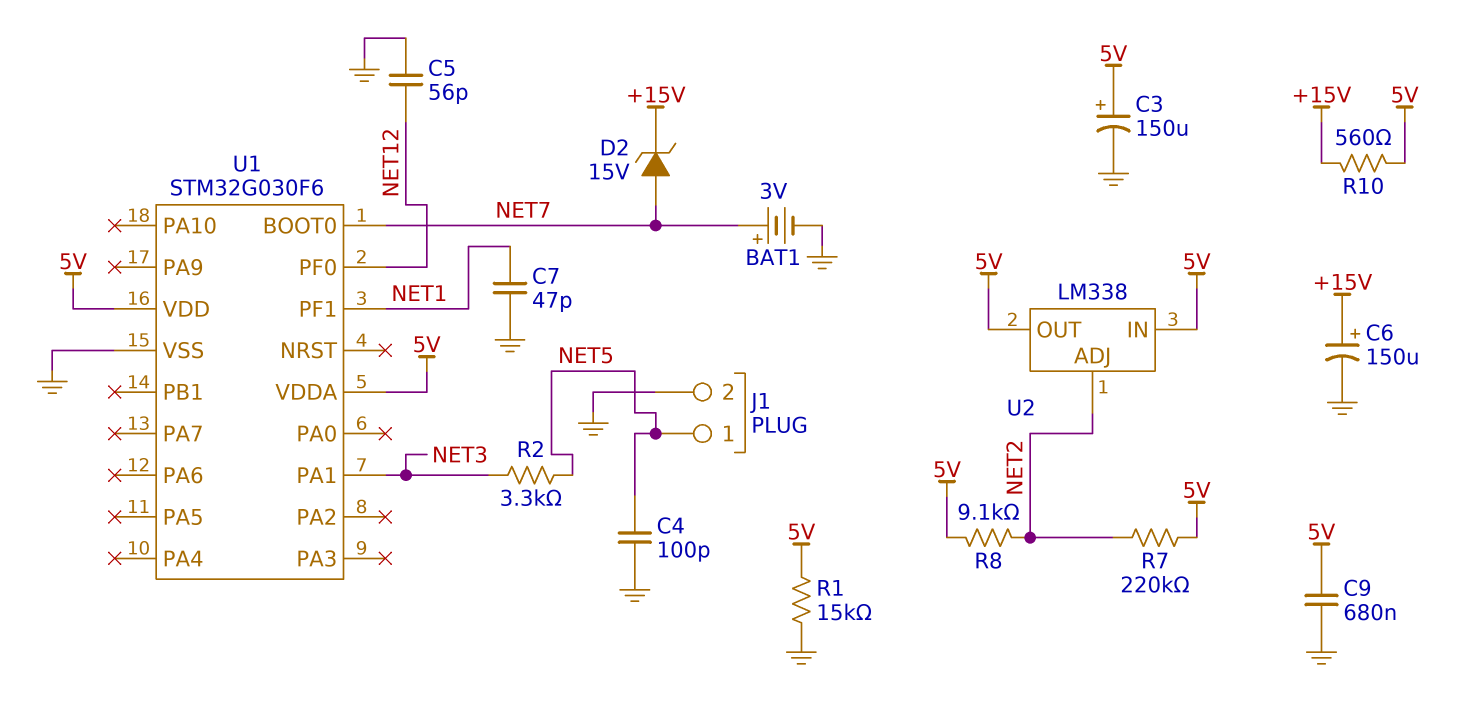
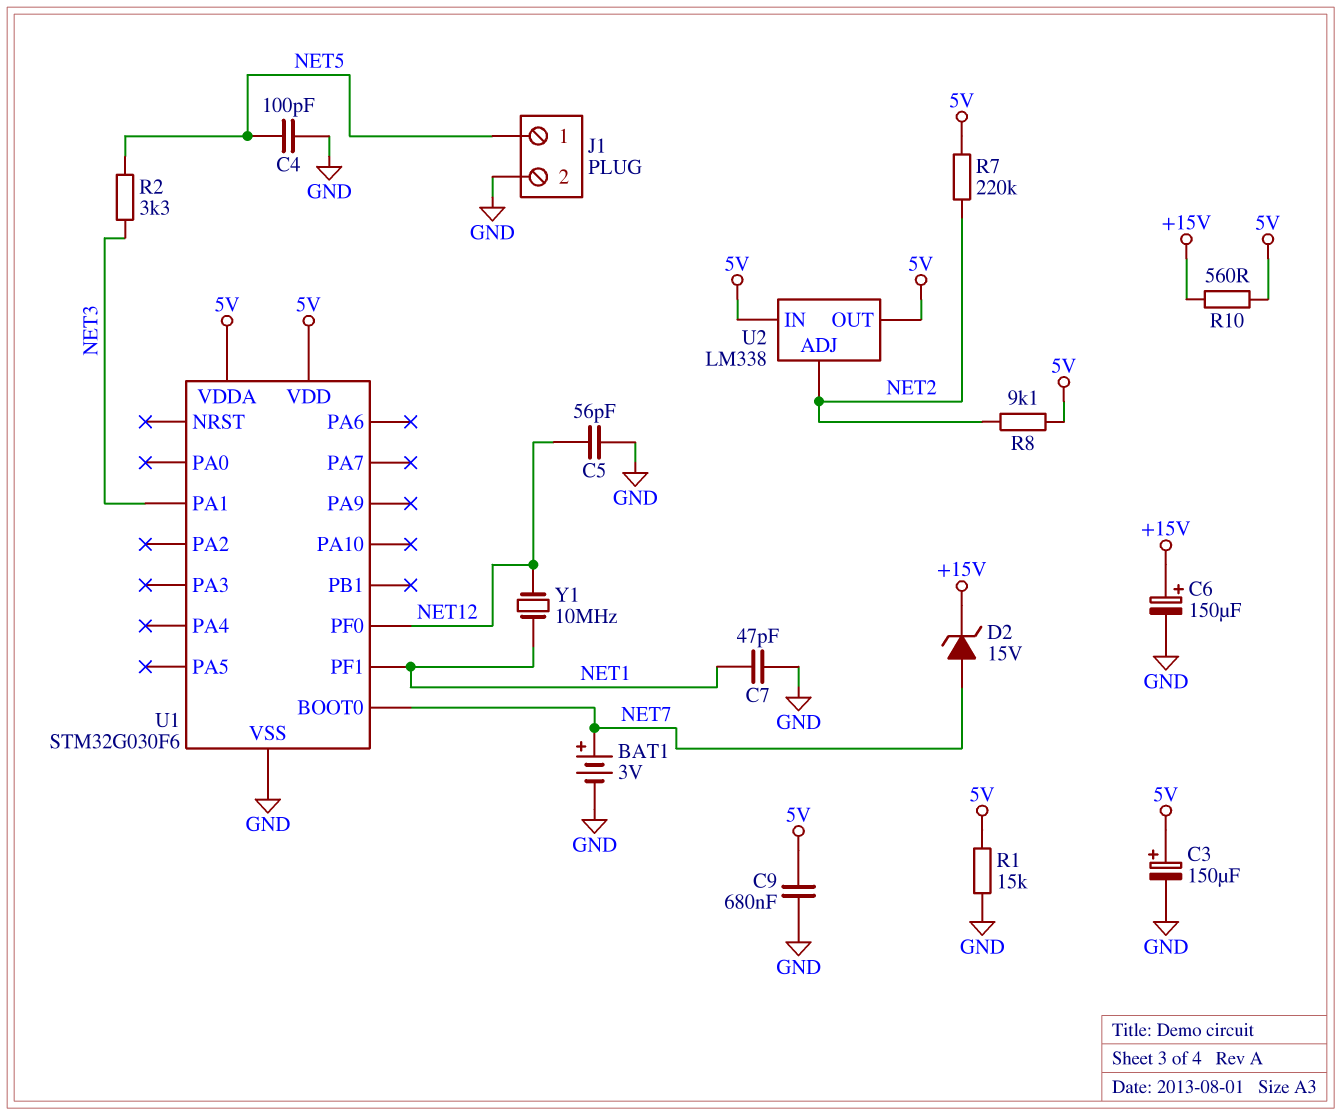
Y1: none -> 10MHz (NET1, NET12)

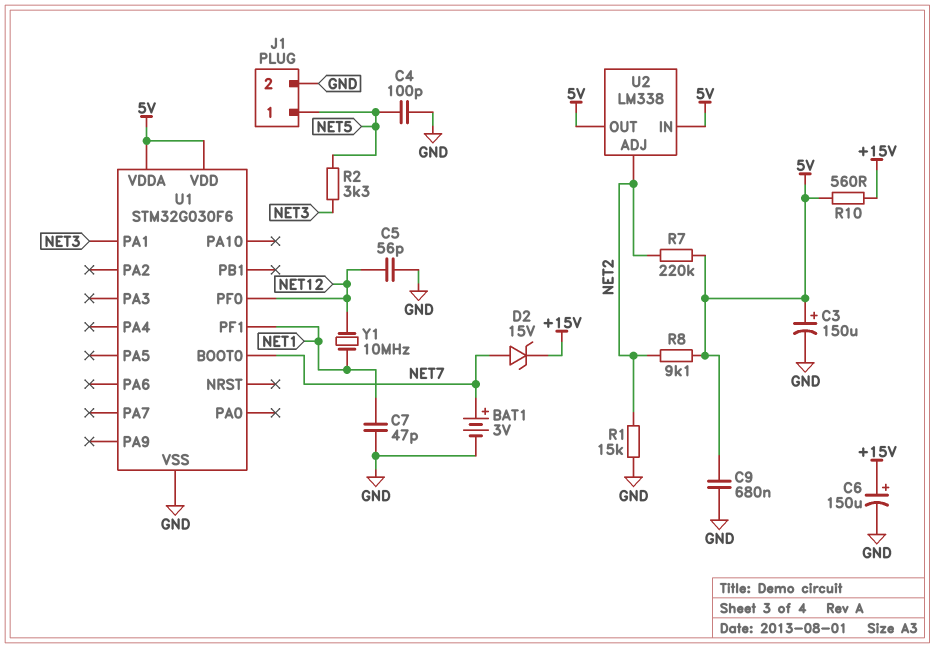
R1: 15k (5V, GND) -> 15k (GND, NET2)

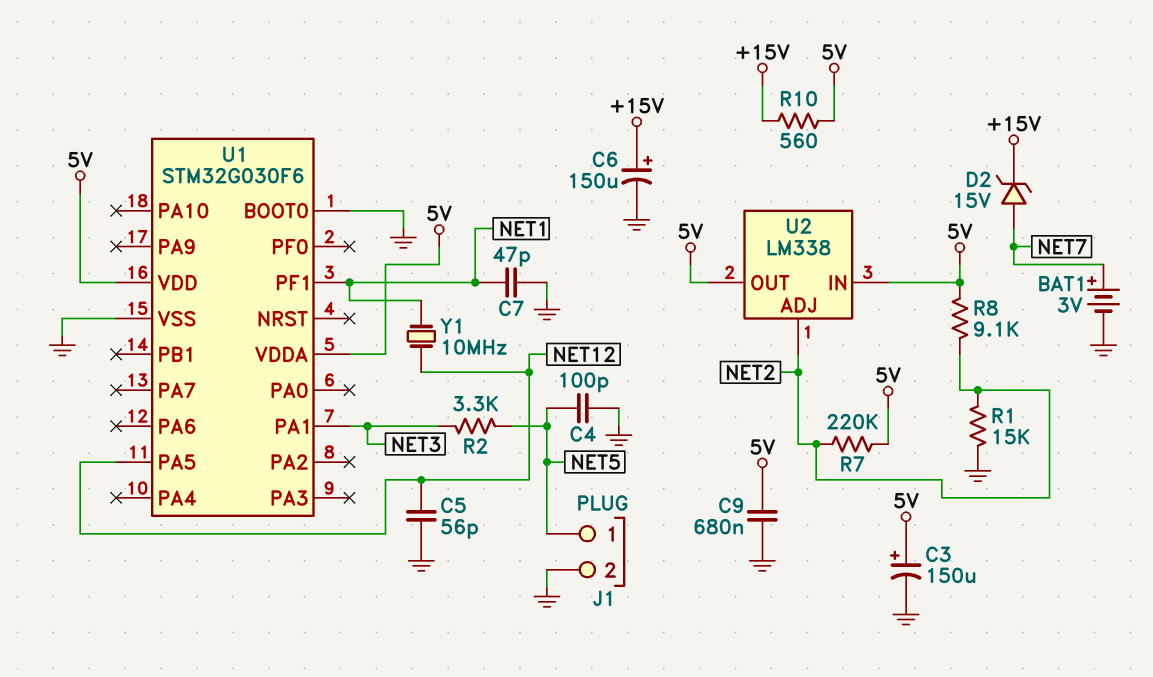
U1 pin BOOT0: NET7 -> GND
U1 pin PA5: none -> NET12
U1 pin PF0: NET12 -> none

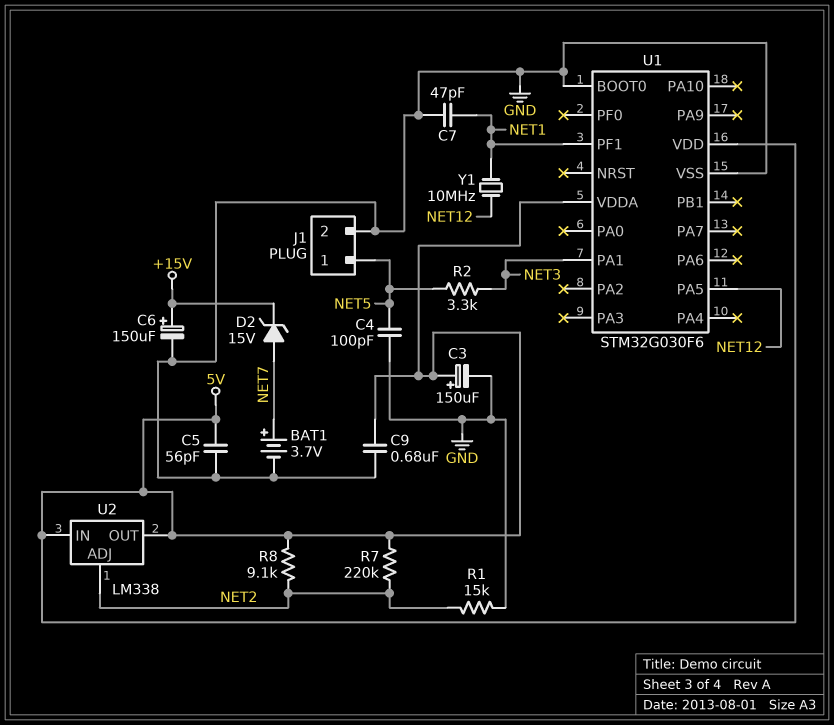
BAT1: 3V (plus NET7, minus GND) -> 3.7V (plus NET7, minus GND)
C5: 56pF (GND, NET12) -> 56pF (5V, GND)
R10: 560 (+15V, 5V) -> none

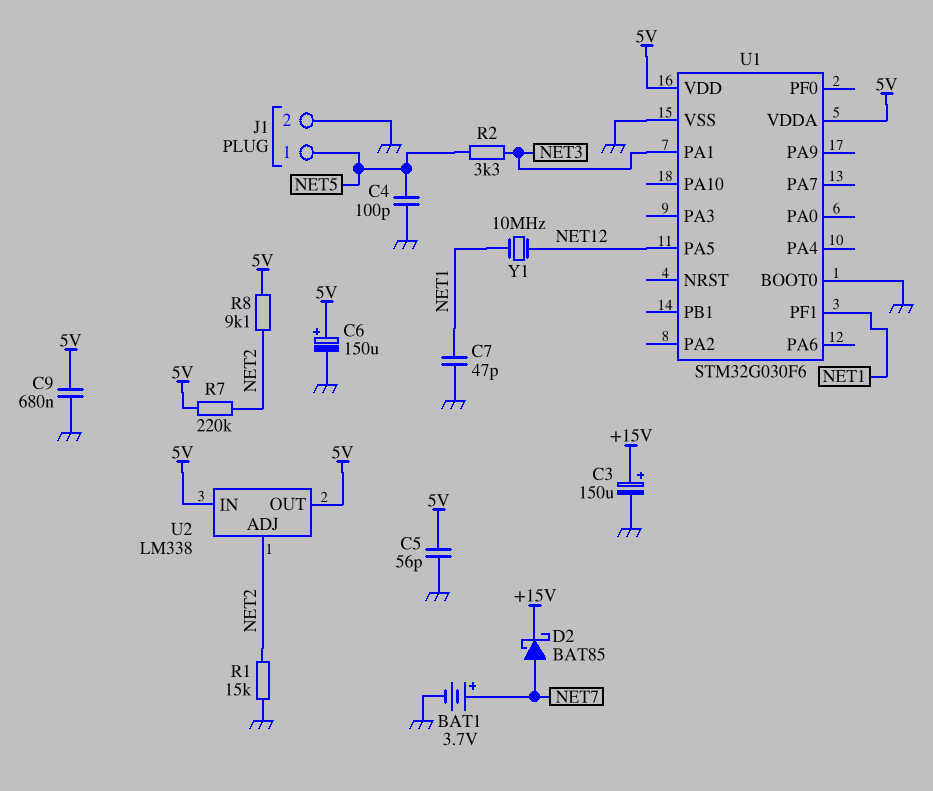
C3: 150uF (plus 5V, minus GND) -> 150uF (plus +15V, minus GND)
C6: 150uF (plus +15V, minus GND) -> 150uF (plus 5V, minus GND)
D2: zener 15V (A NET7, K +15V) -> schottky BAT85 (A NET7, K +15V)

